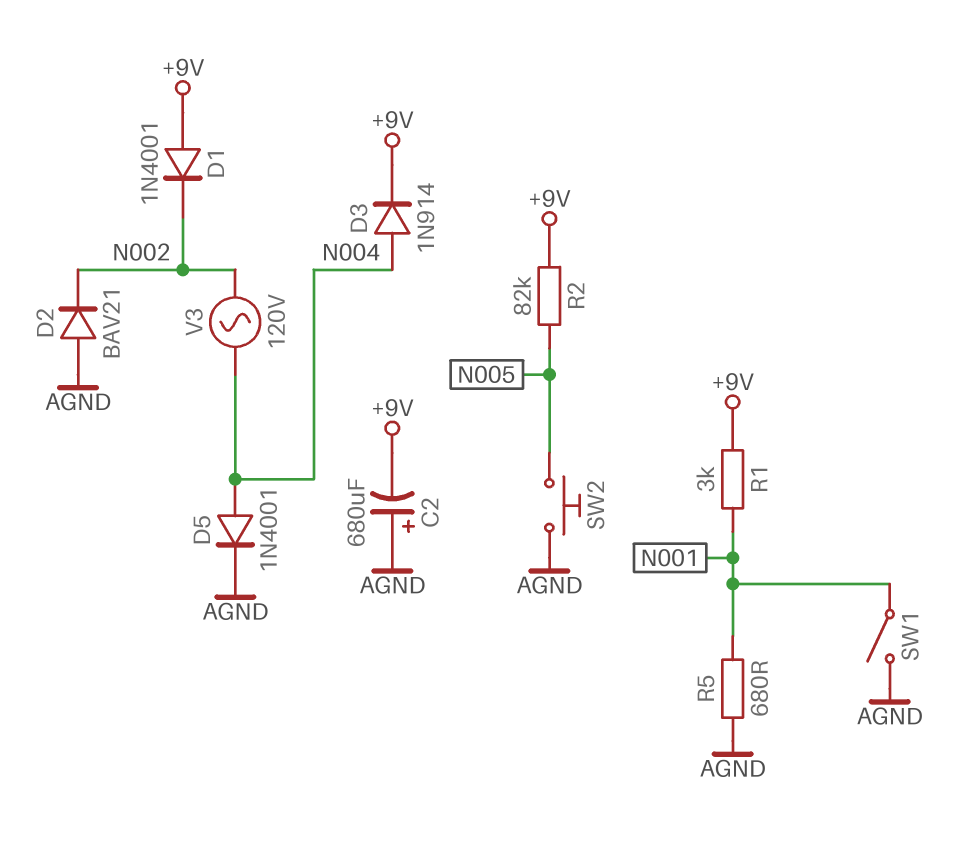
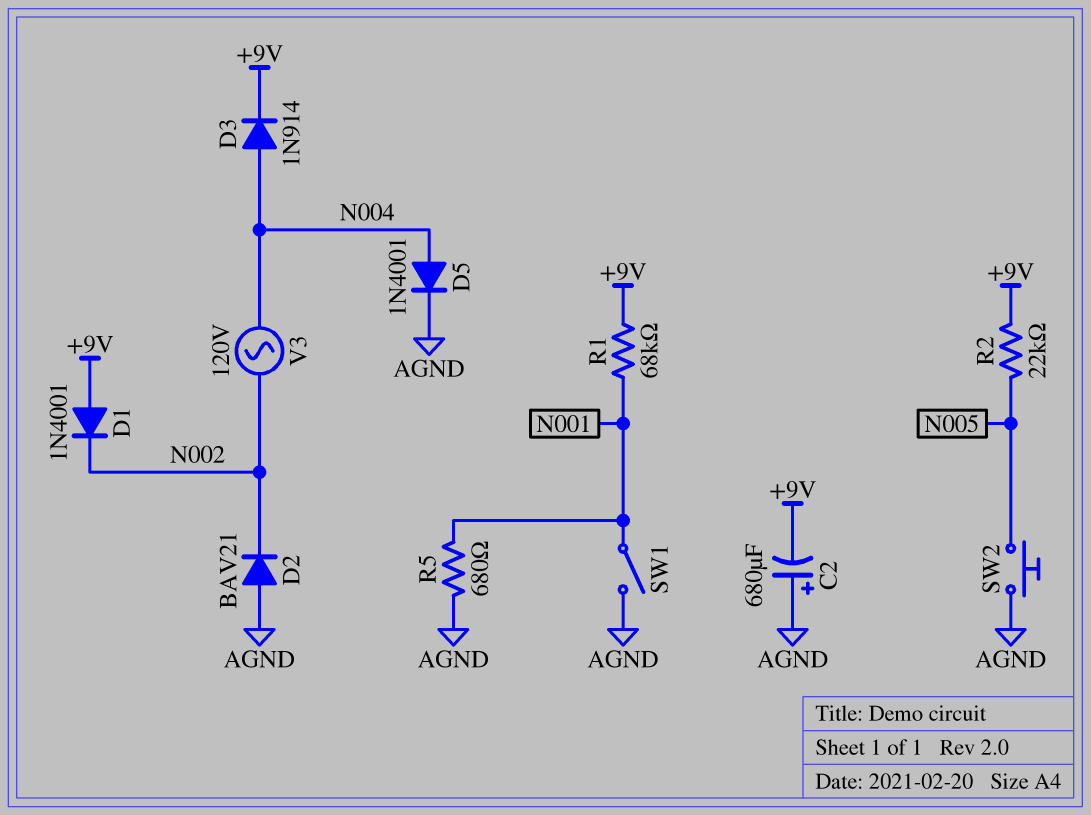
R1: 3k (+9V, N001) -> 68k (+9V, N001)
R2: 82k (+9V, N005) -> 22k (+9V, N005)

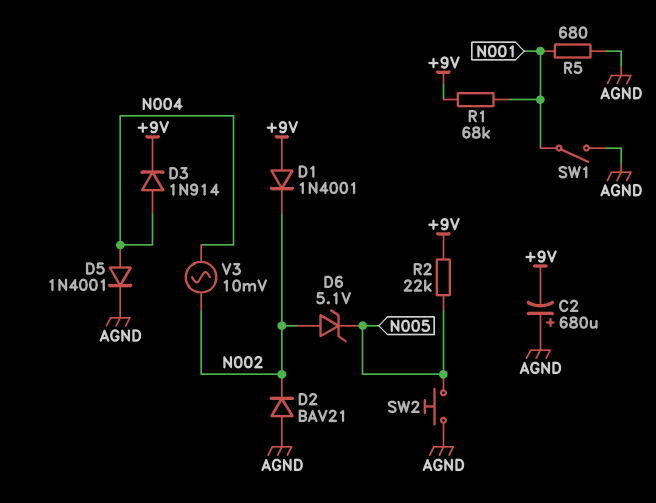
D6: none -> zener 5.1V (A N002, K N005)
V3: AC 120V (N002, N004) -> AC 10mV (N002, N004)

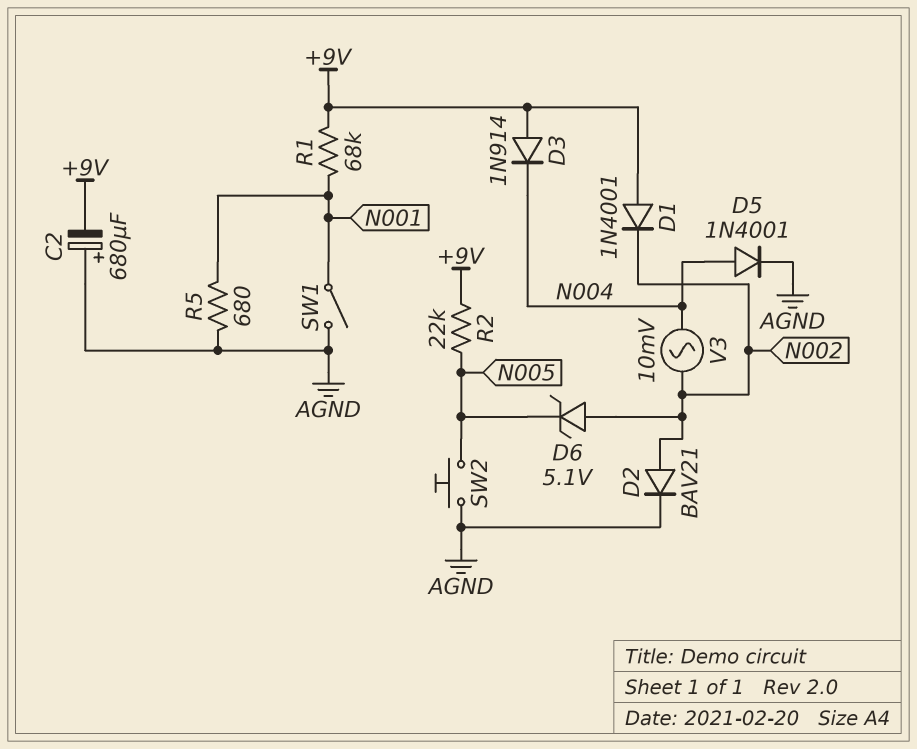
D2: diode BAV21 (A AGND, K N002) -> diode BAV21 (A N002, K AGND)
D3: diode 1N914 (A N004, K +9V) -> diode 1N914 (A +9V, K N004)

